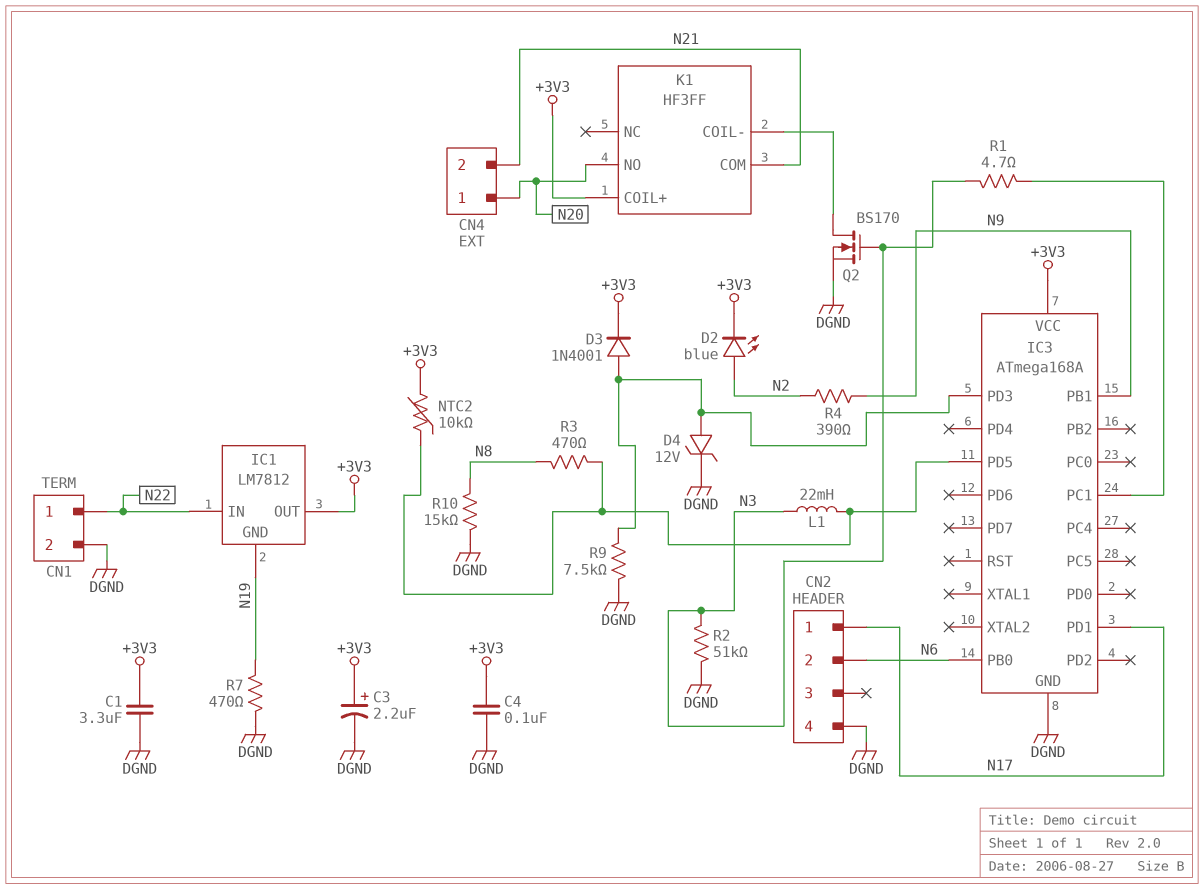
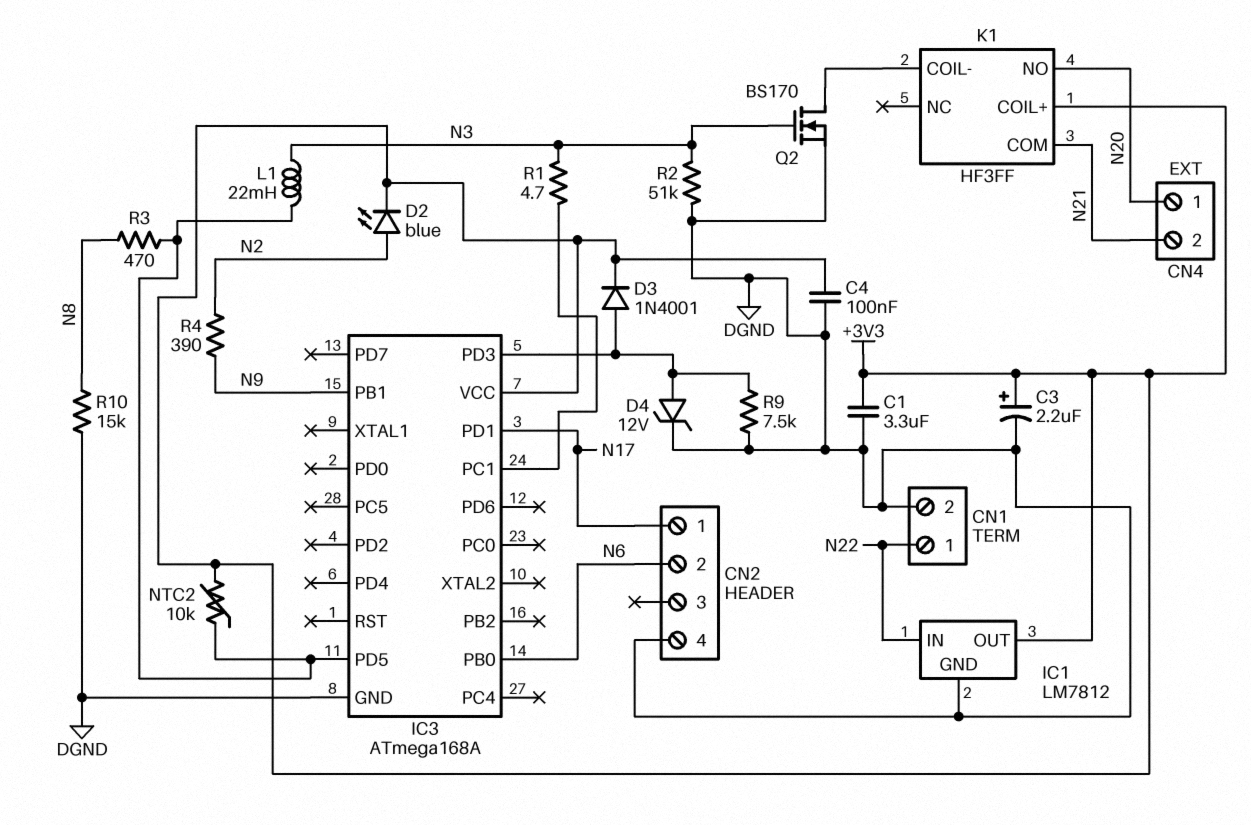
IC1 pin GND: N19 -> DGND
R7: 470 (DGND, N19) -> none

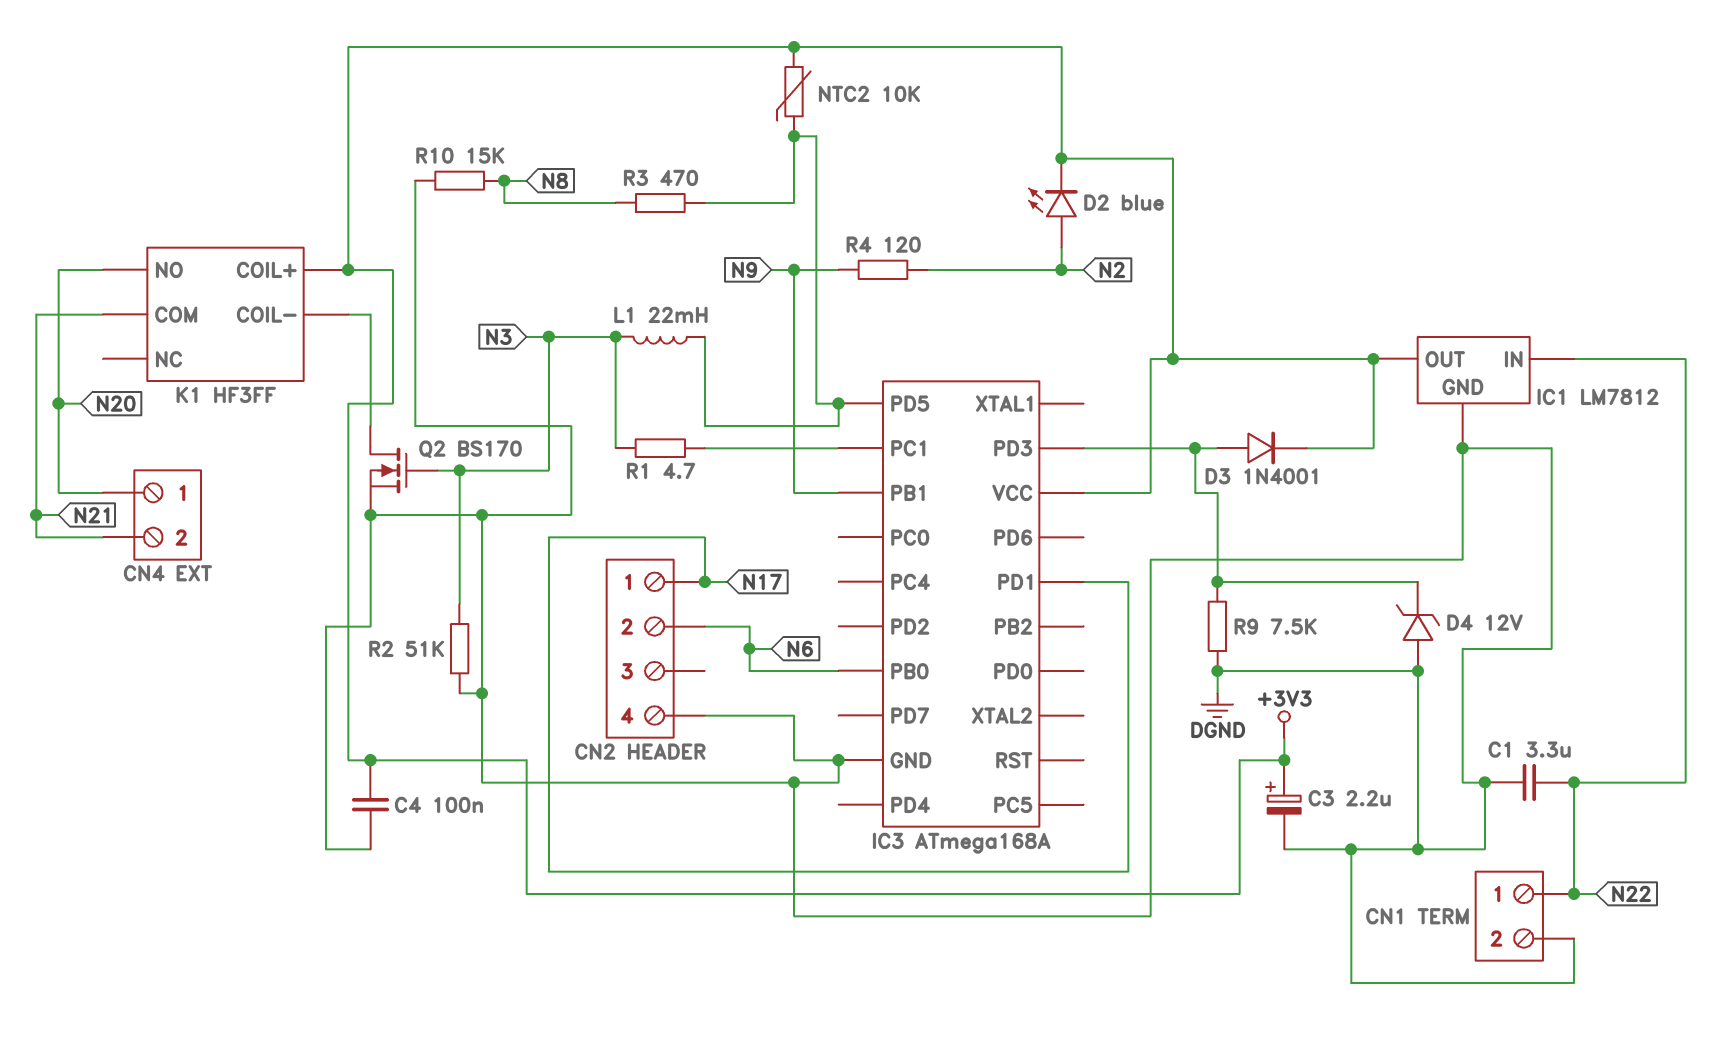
C1: 3.3uF (+3V3, DGND) -> 3.3uF (DGND, N22)
D4: zener 12V (A IC3/PD3, K DGND) -> zener 12V (A DGND, K IC3/PD3)
R4: 390 (N2, N9) -> 120 (N2, N9)

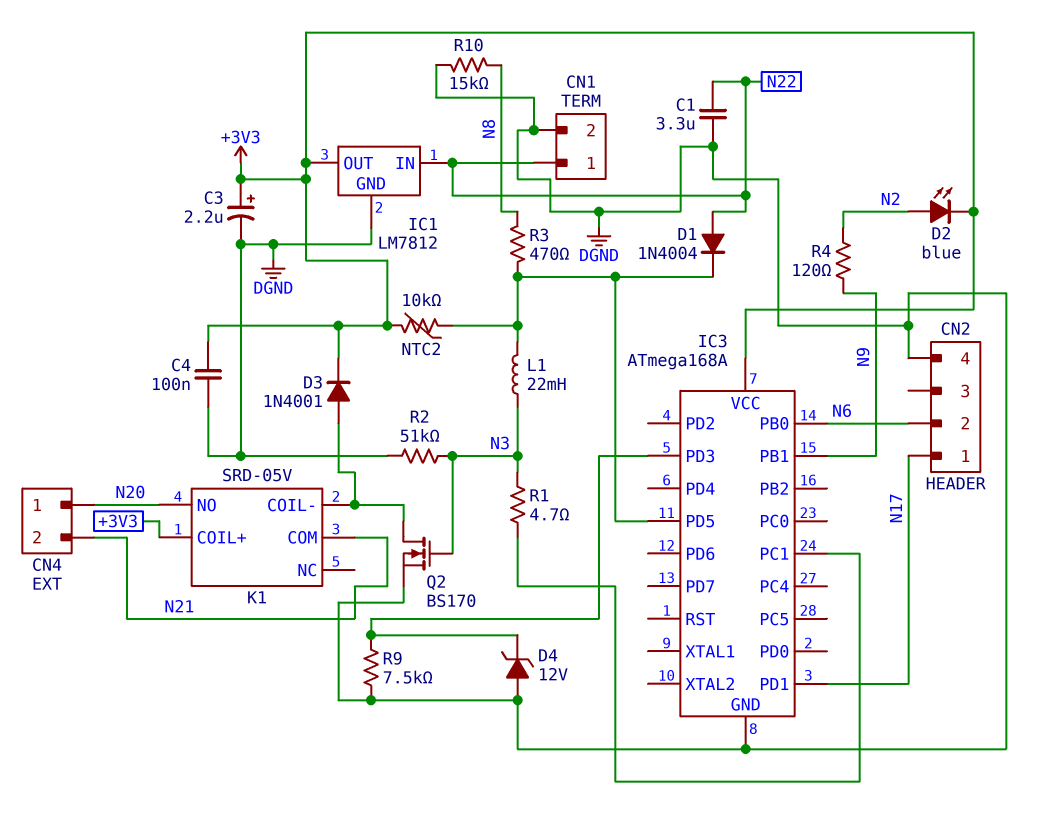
D1: none -> diode 1N4004 (A N22, K IC3/PD5)
D3: diode 1N4001 (A IC3/PD3, K +3V3) -> diode 1N4001 (A K1/COIL-, K +3V3)
K1: HF3FF -> SRD-05V

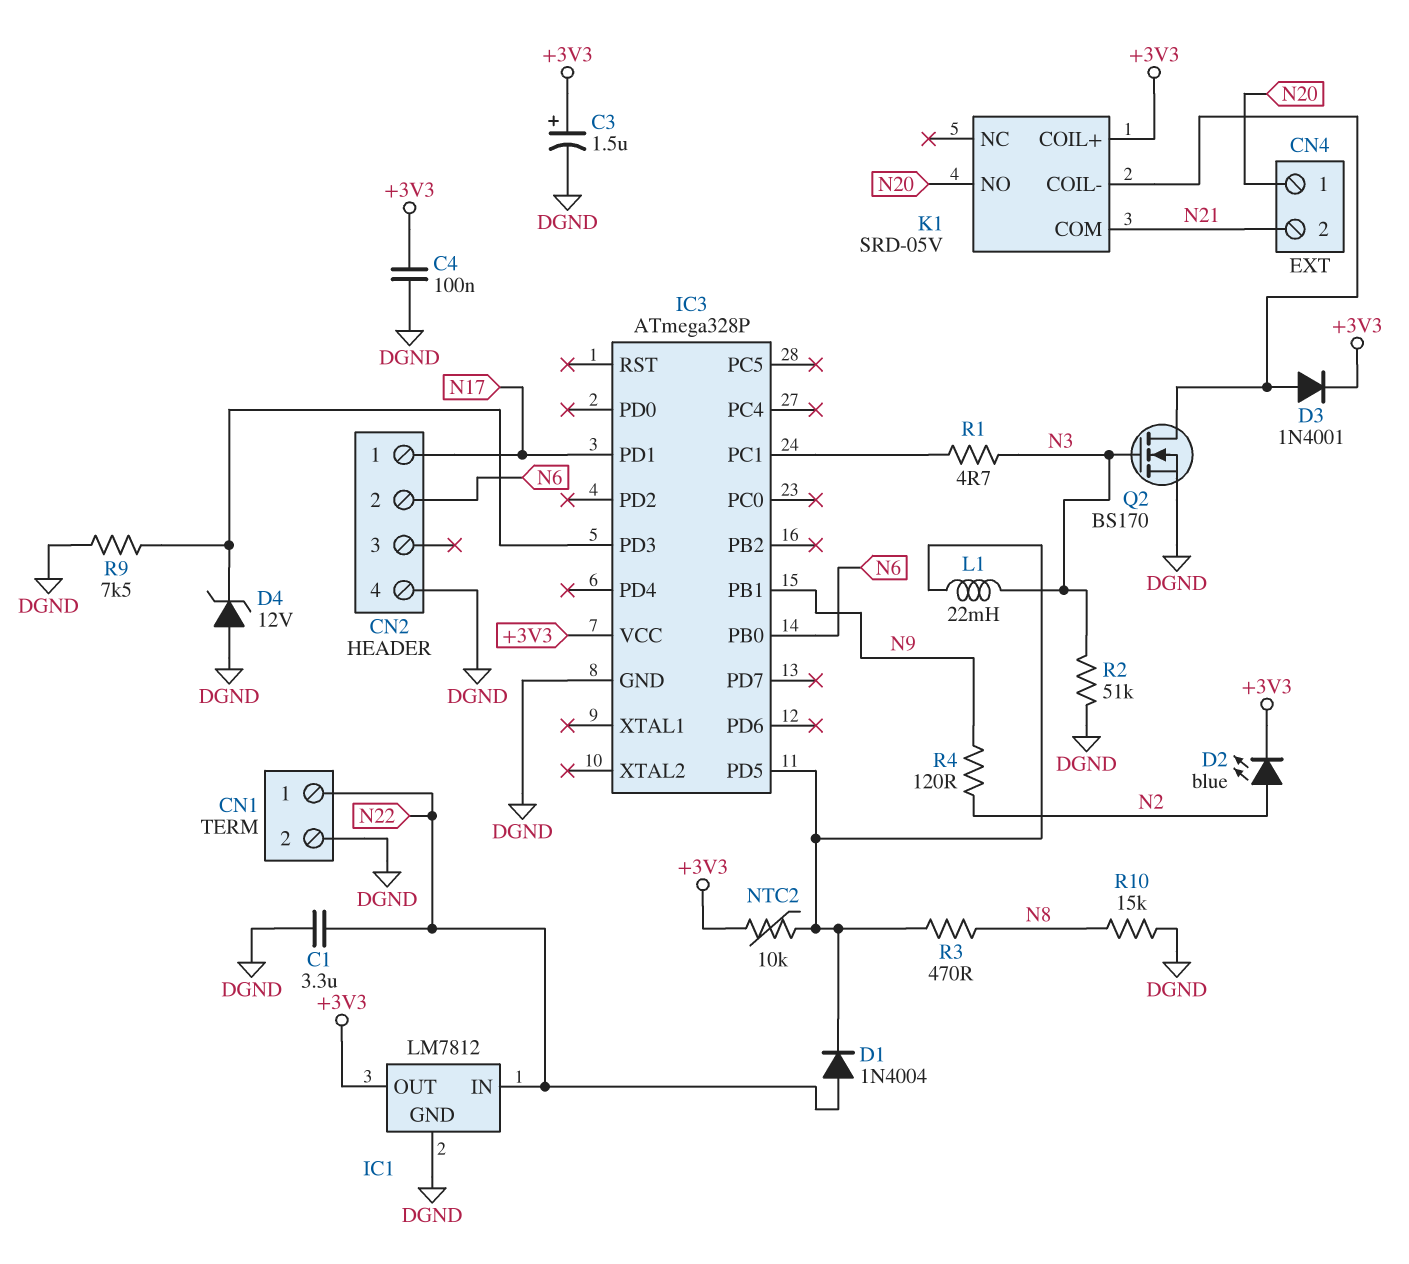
C3: 2.2uF (plus +3V3, minus DGND) -> 1.5uF (plus +3V3, minus DGND)
IC3: ATmega168A -> ATmega328P

